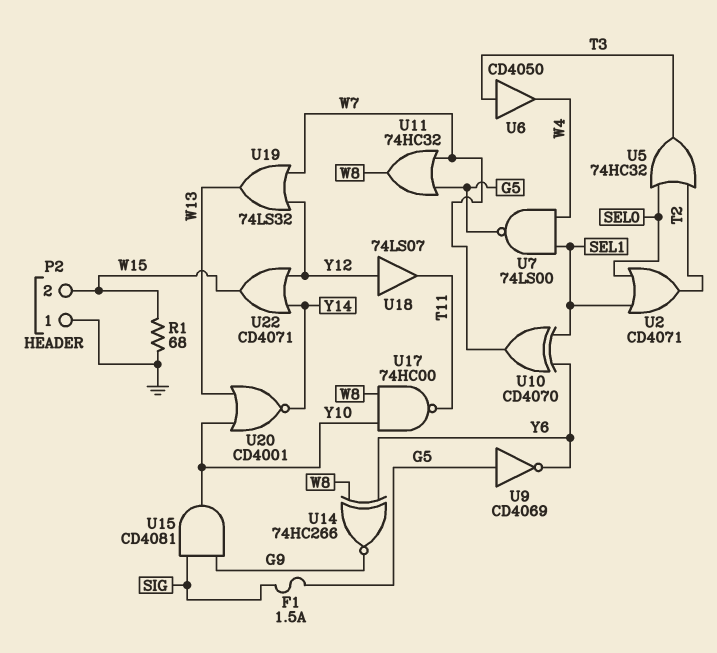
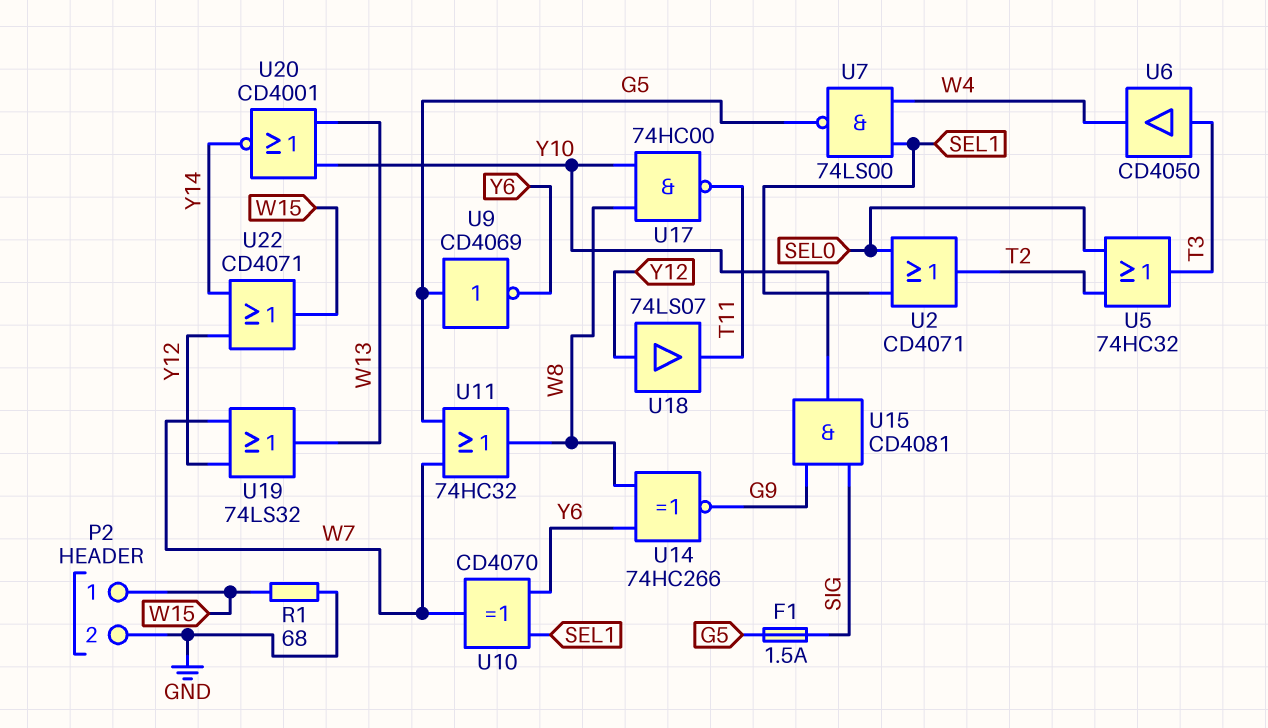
P2 pin 1: GND -> W15
P2 pin 2: W15 -> GND

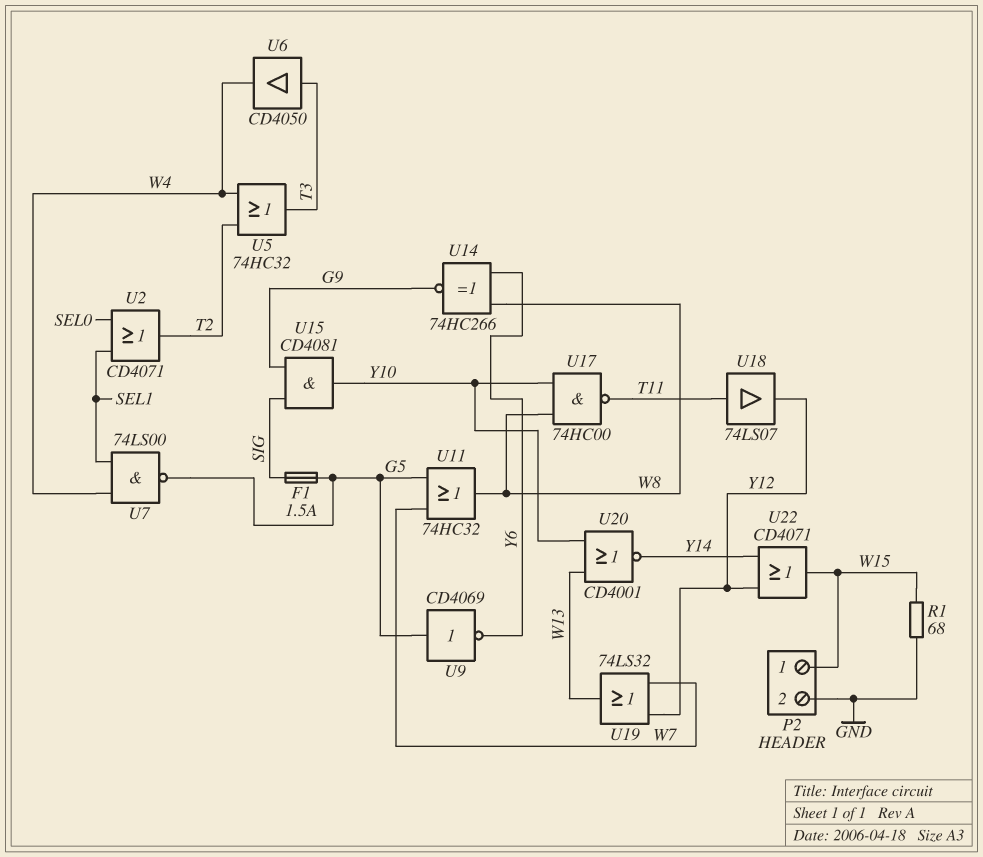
U5: OR 74HC32 (in SEL0, in T2, out T3) -> OR 74HC32 (in T2, in W4, out T3)
U10: XOR CD4070 (in SEL1, in Y6, out W7) -> none
U18: buffer 74LS07 (in Y12, out T11) -> buffer 74LS07 (in T11, out Y12)

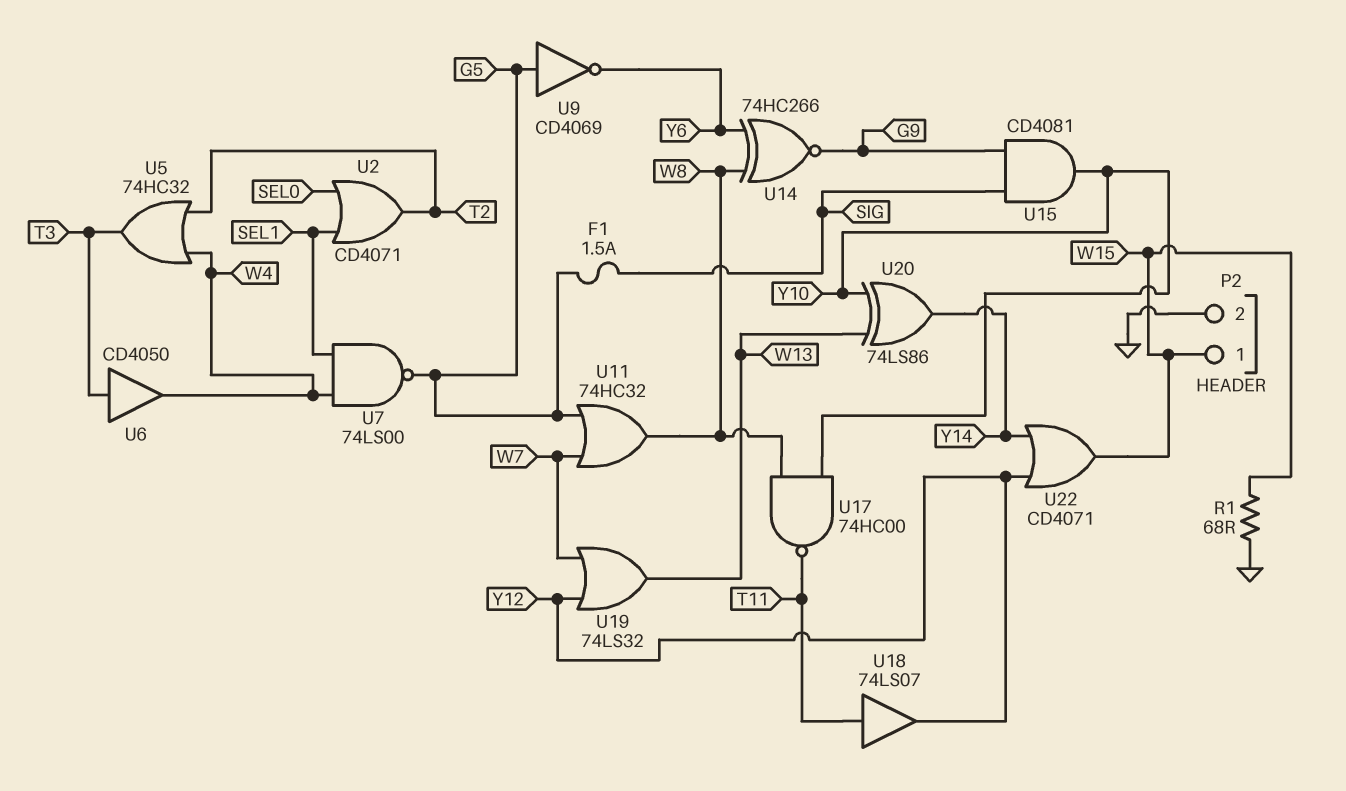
U20: NOR CD4001 (in W13, in Y10, out Y14) -> XOR 74LS86 (in W13, in Y10, out Y14)

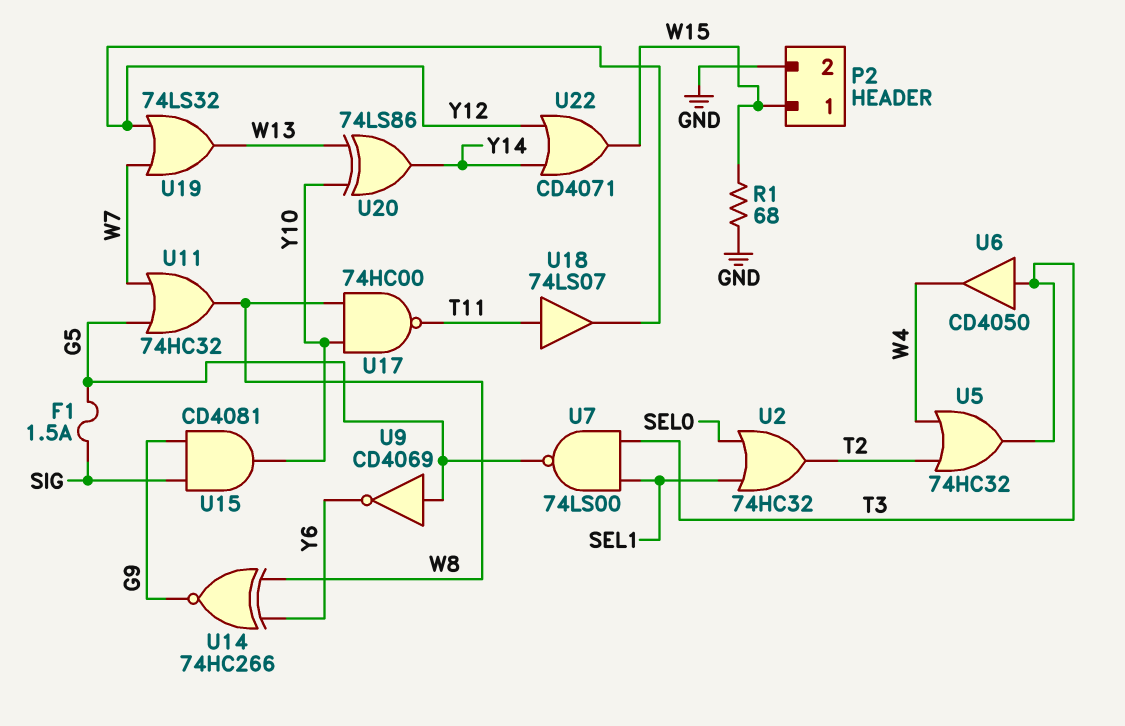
U2: OR CD4071 (in SEL0, in SEL1, out T2) -> OR 74HC32 (in SEL0, in SEL1, out T2)
U7: NAND 74LS00 (in SEL1, in W4, out G5) -> NAND 74LS00 (in SEL1, in T3, out G5)

